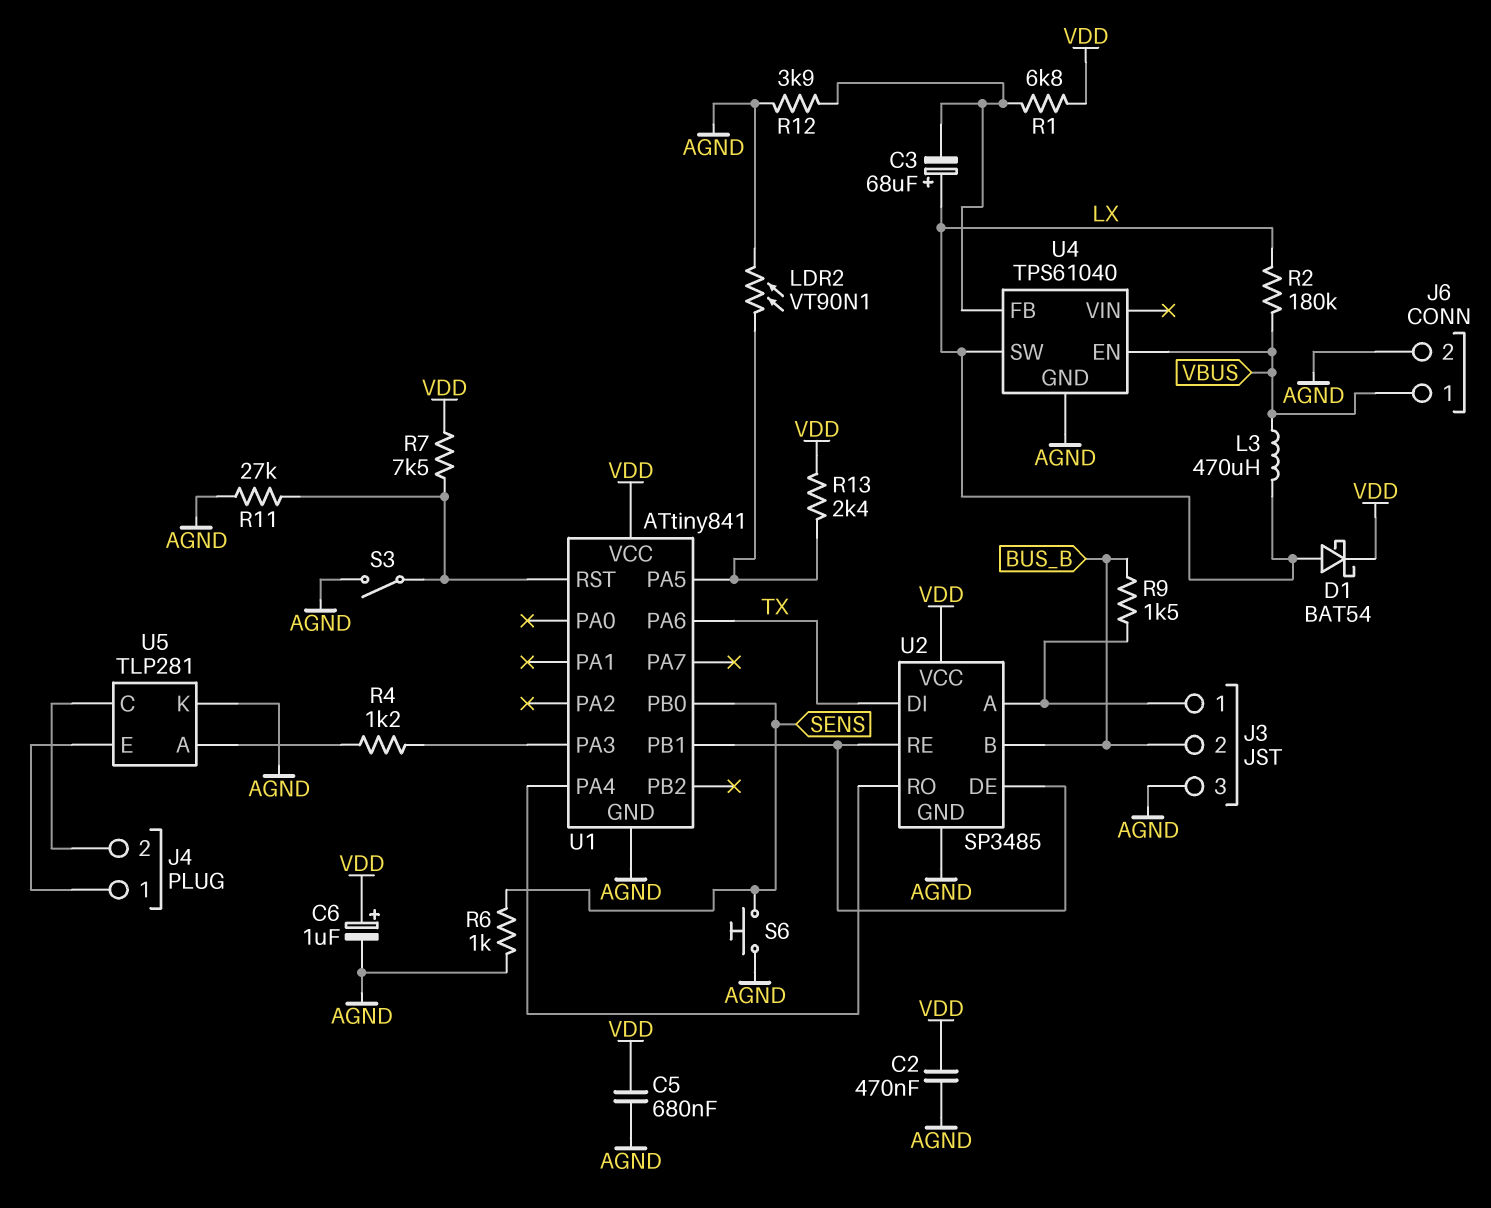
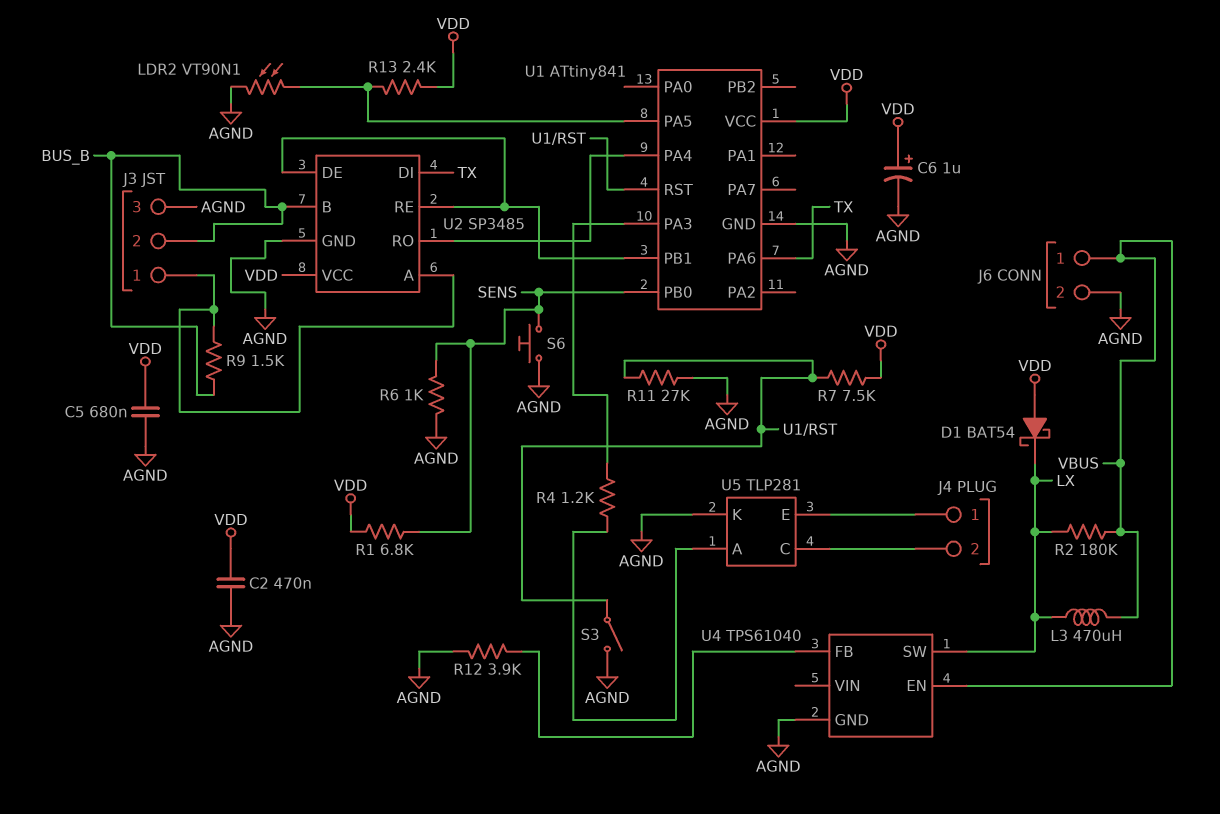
C3: 68uF (plus LX, minus U4/FB) -> none
D1: schottky BAT54 (A LX, K VDD) -> schottky BAT54 (A VDD, K LX)
R1: 6.8k (U4/FB, VDD) -> 6.8k (SENS, VDD)

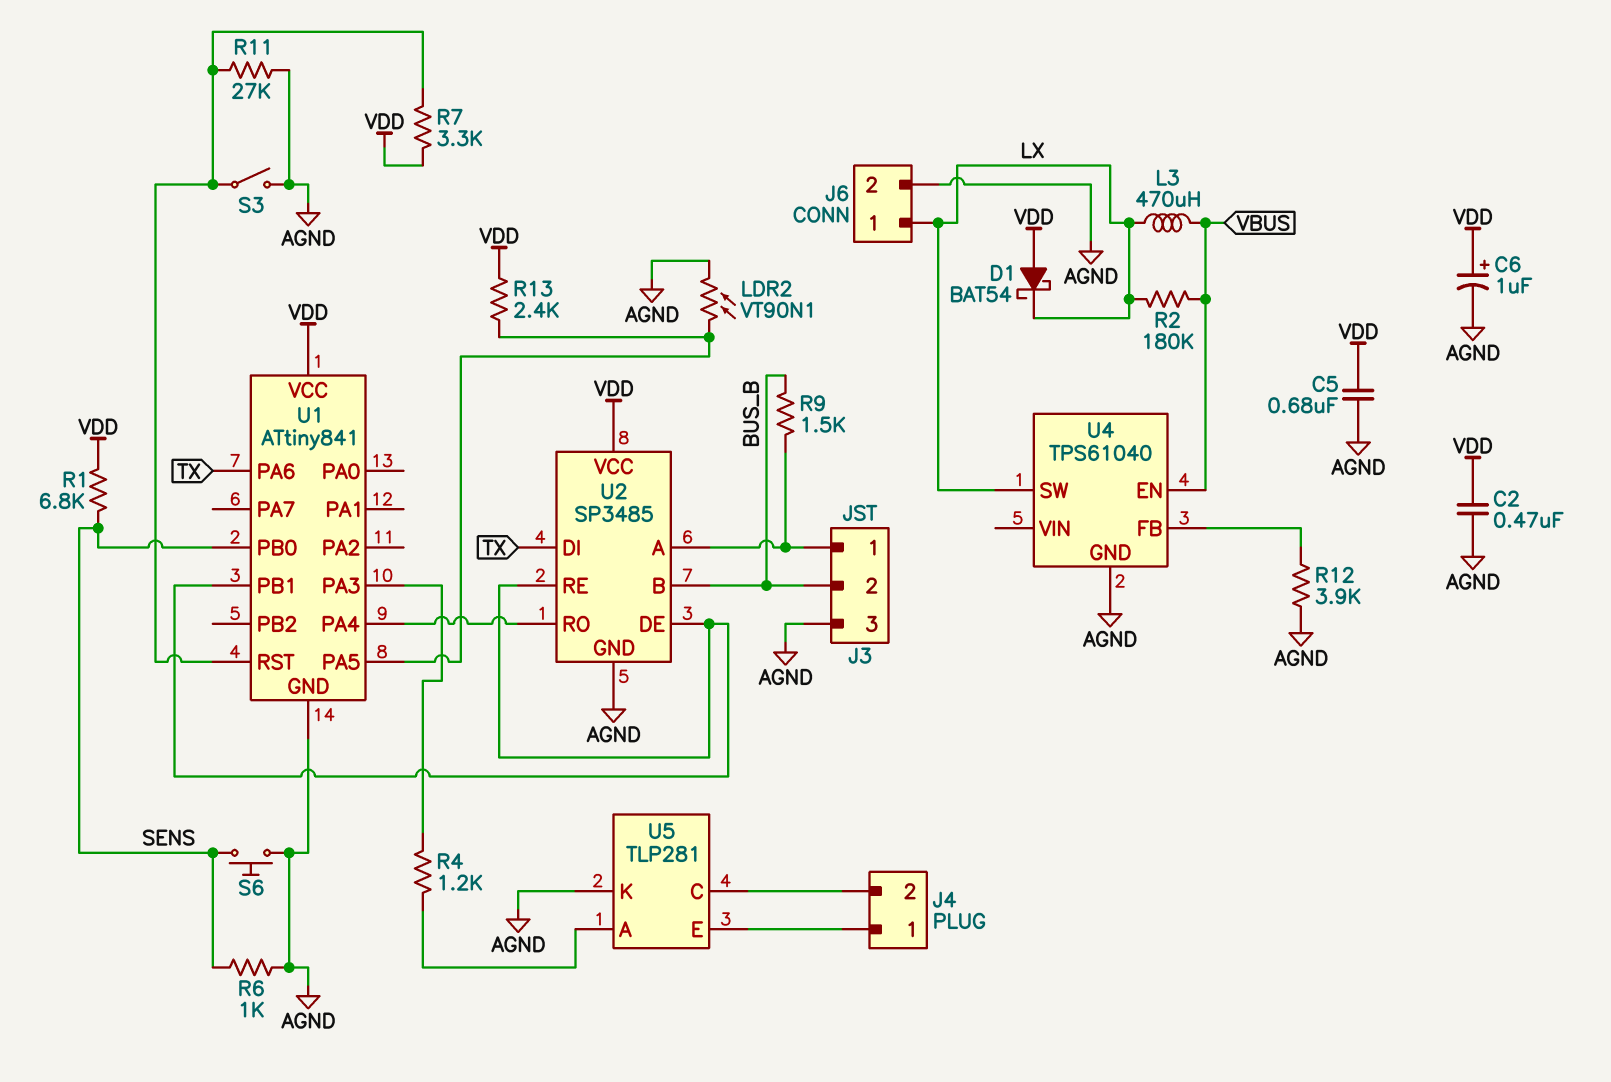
J6 pin 1: VBUS -> LX
R7: 7.5k (U1/RST, VDD) -> 3.3k (U1/RST, VDD)

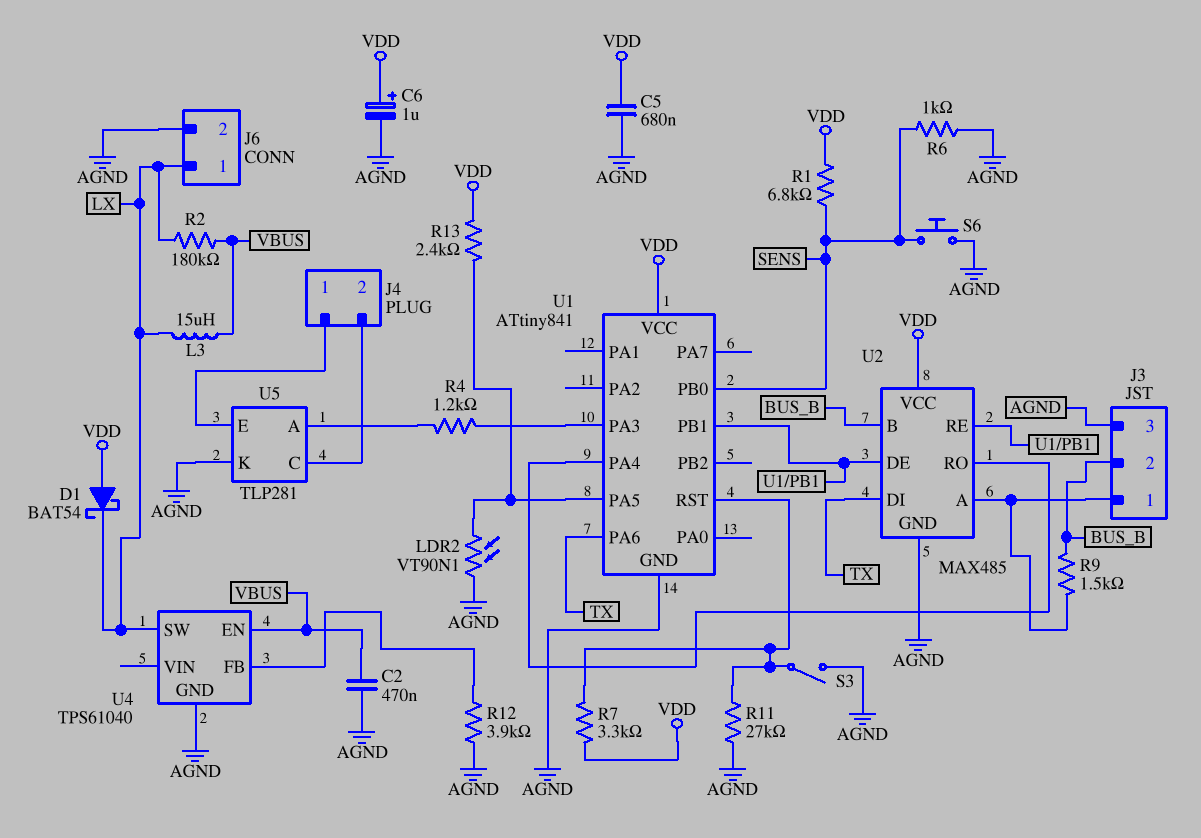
C2: 470nF (AGND, VDD) -> 470nF (AGND, VBUS)
L3: 470uH (LX, VBUS) -> 15uH (LX, VBUS)
U2: SP3485 -> MAX485

